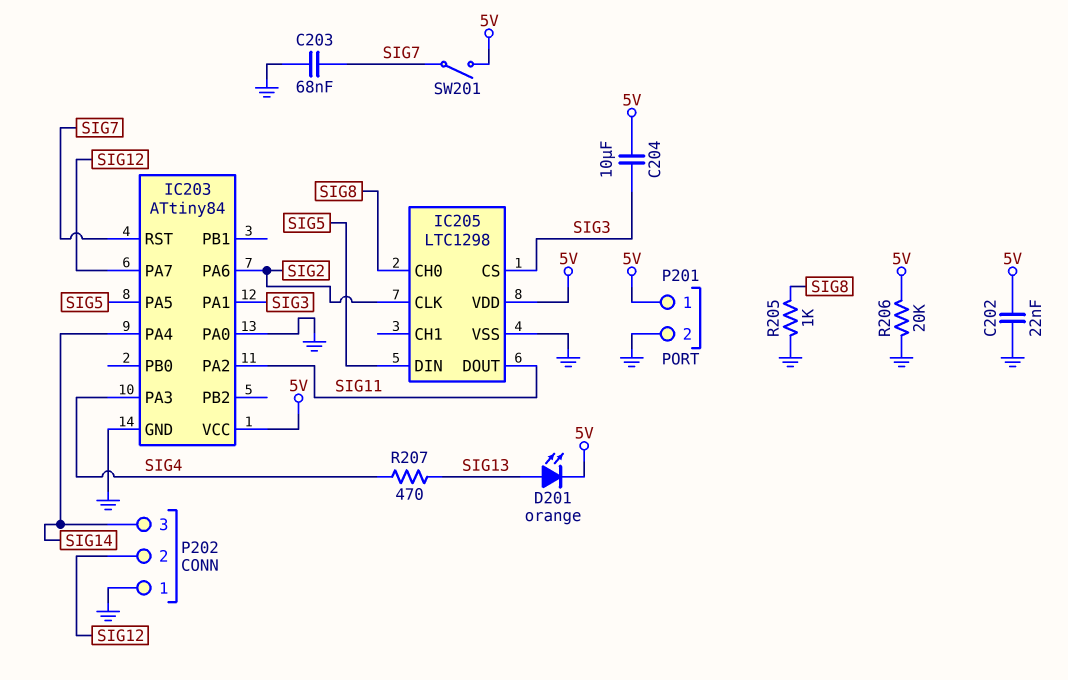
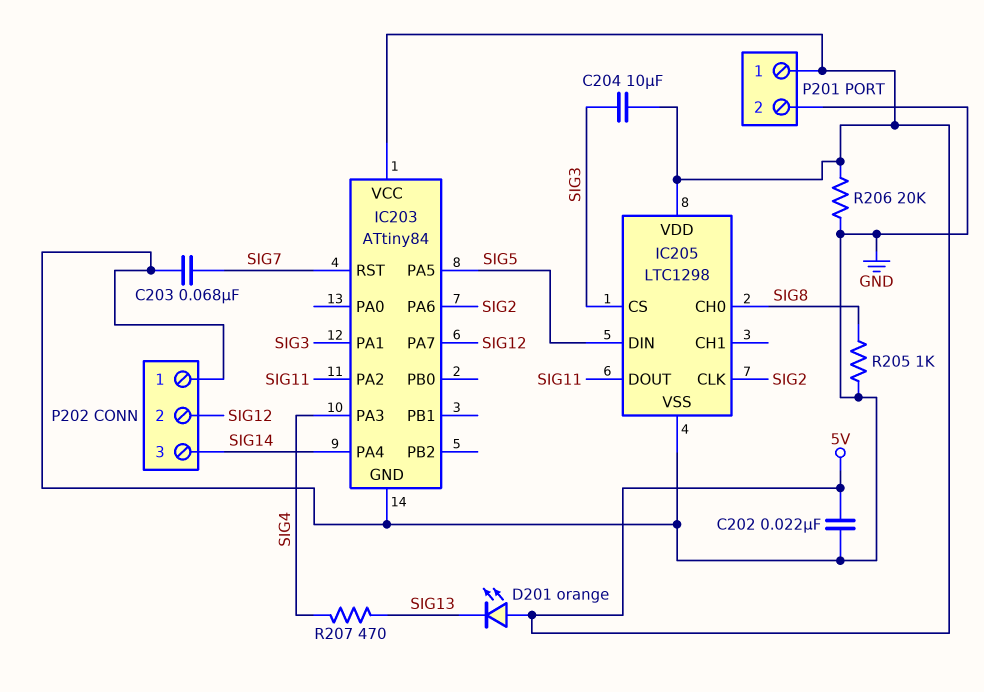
D201: LED orange (A SIG13, K 5V) -> LED orange (A 5V, K SIG13)
IC203 pin PA0: GND -> none
SW201: switch (5V, SIG7) -> none

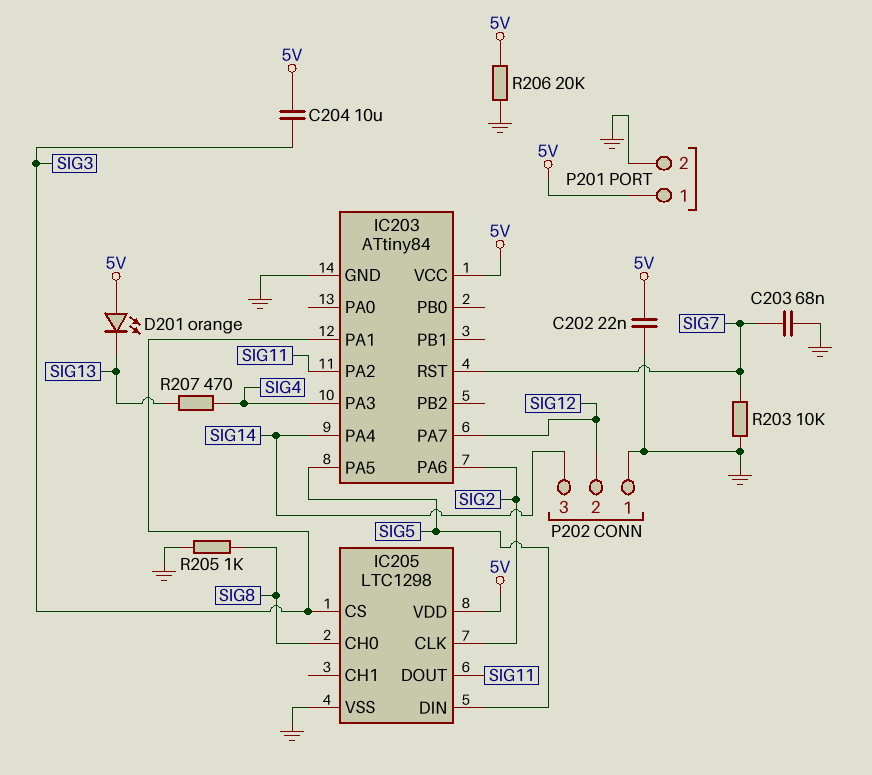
R203: none -> 10k (GND, SIG7)

